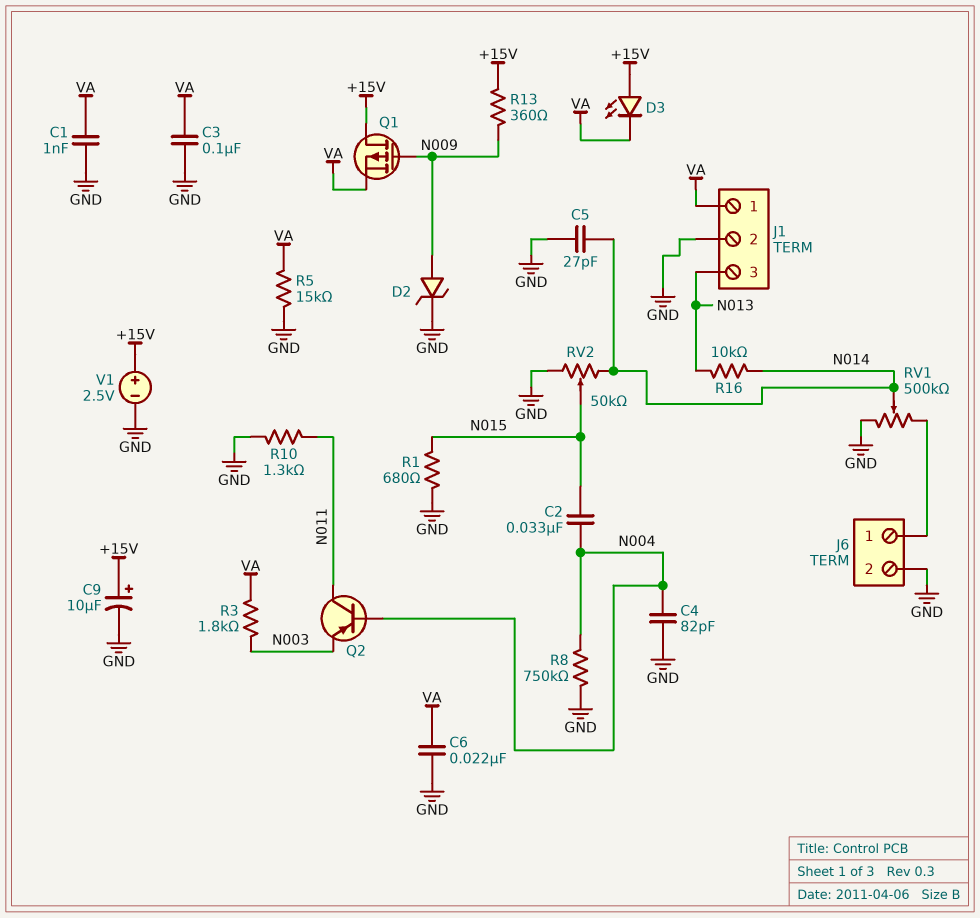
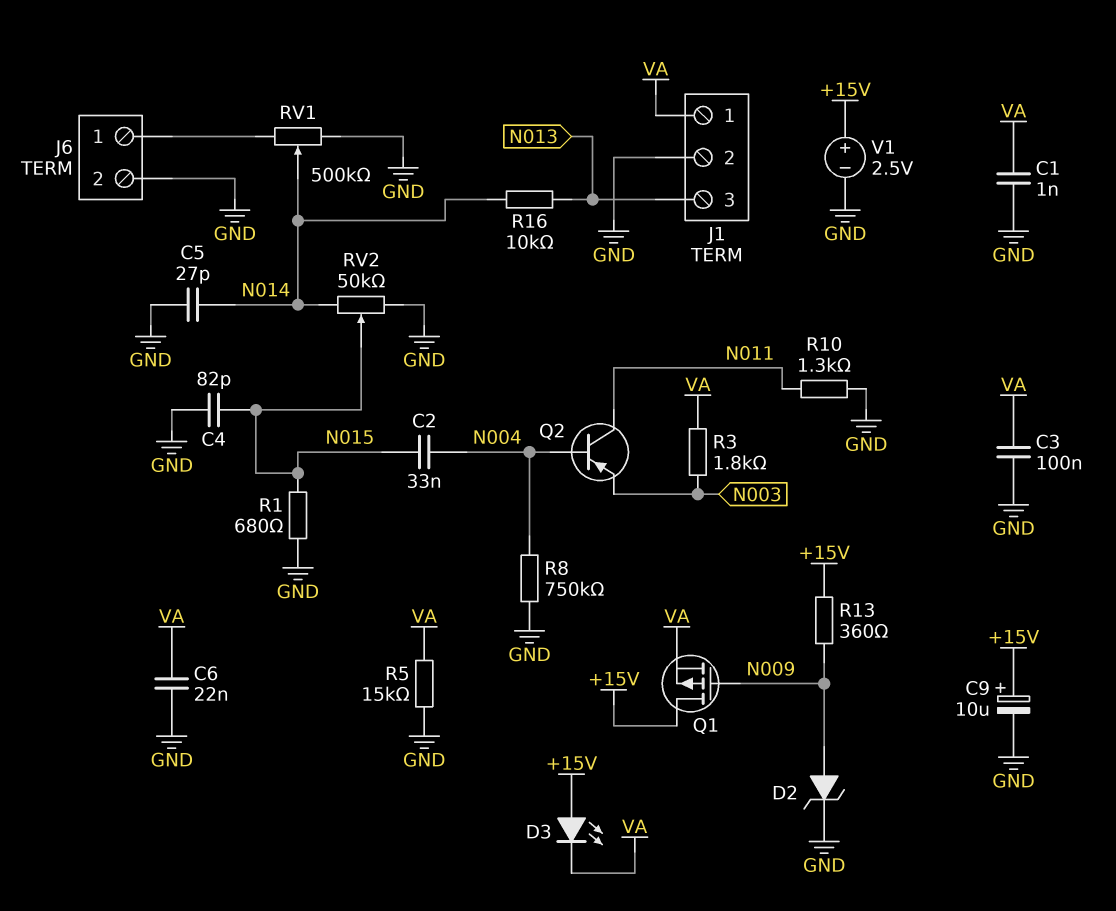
C4: 82pF (GND, N004) -> 82pF (GND, N015)

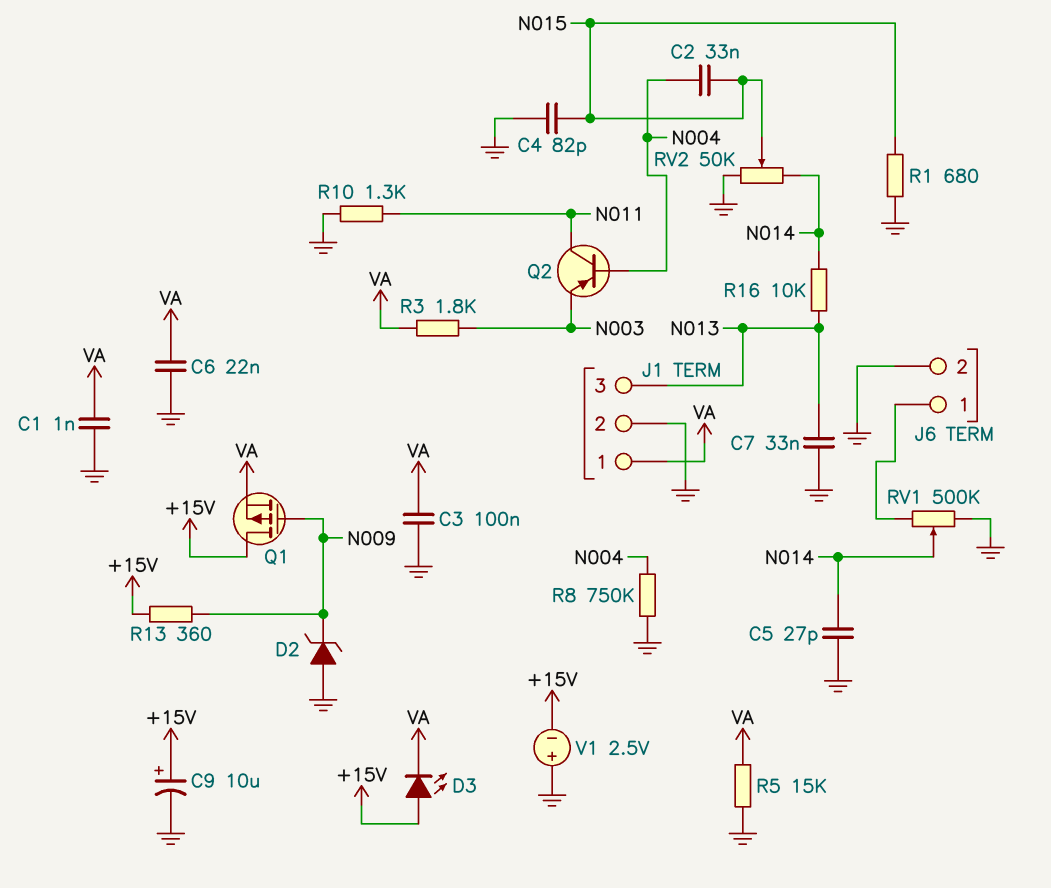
C7: none -> 33nF (GND, N013)
D2: zener (A N009, K GND) -> zener (A GND, K N009)
V1: 2.5V (plus +15V, minus GND) -> 2.5V (plus GND, minus +15V)

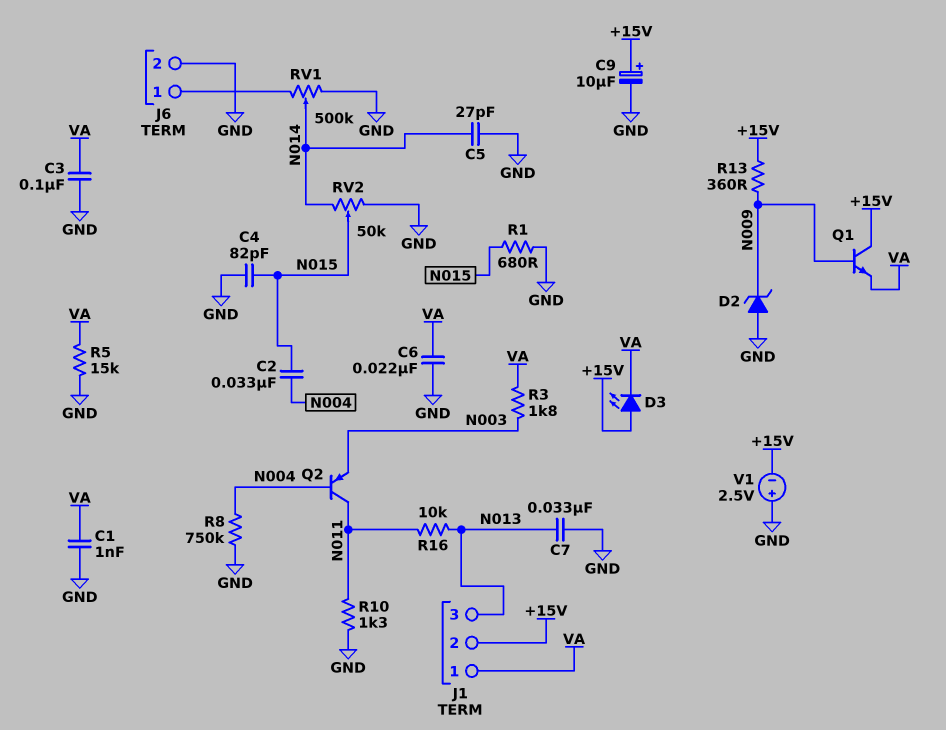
J1 pin 2: GND -> +15V
Q1: PMOS (G N009, D +15V, S VA) -> NPN (B N009, C +15V, E VA)
R16: 10k (N013, N014) -> 10k (N011, N013)

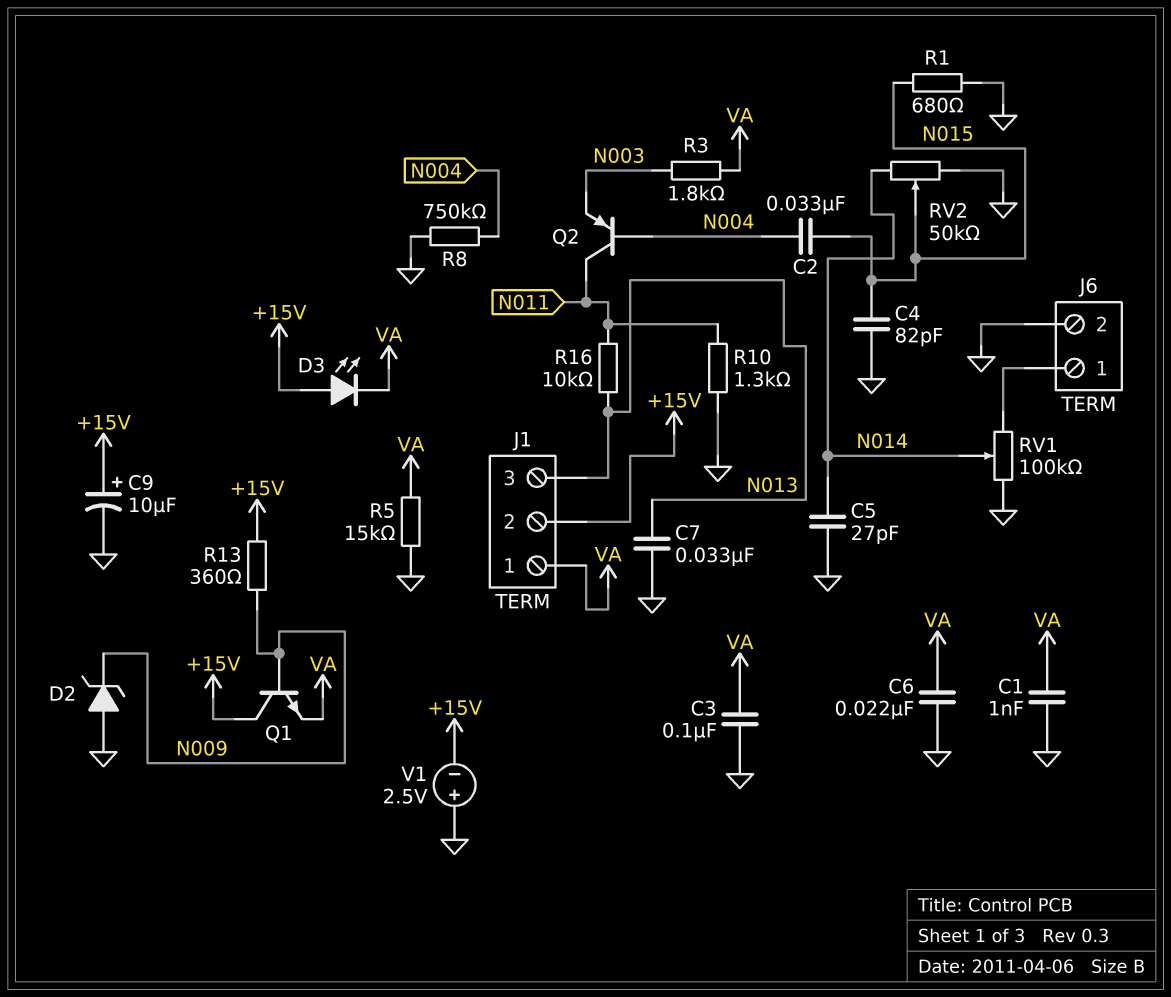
RV1: 500k (GND, J6/1, wiper N014) -> 100k (GND, J6/1, wiper N014)

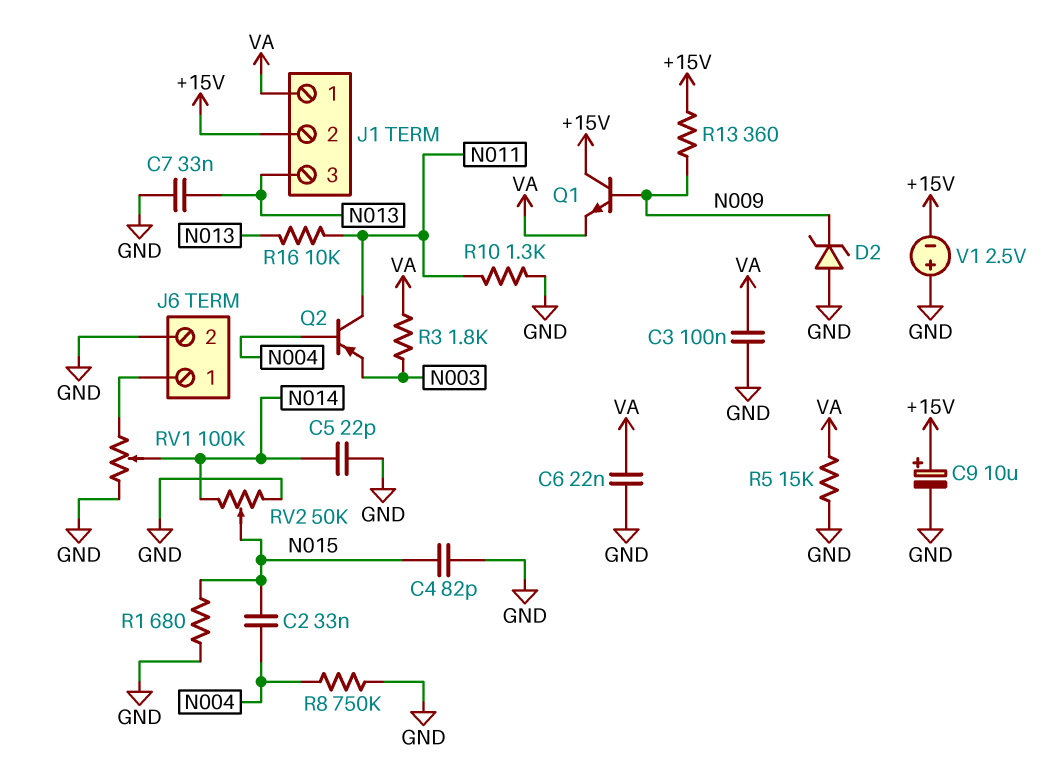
C1: 1nF (GND, VA) -> none
C5: 27pF (GND, N014) -> 22pF (GND, N014)
D3: LED (A +15V, K VA) -> none

